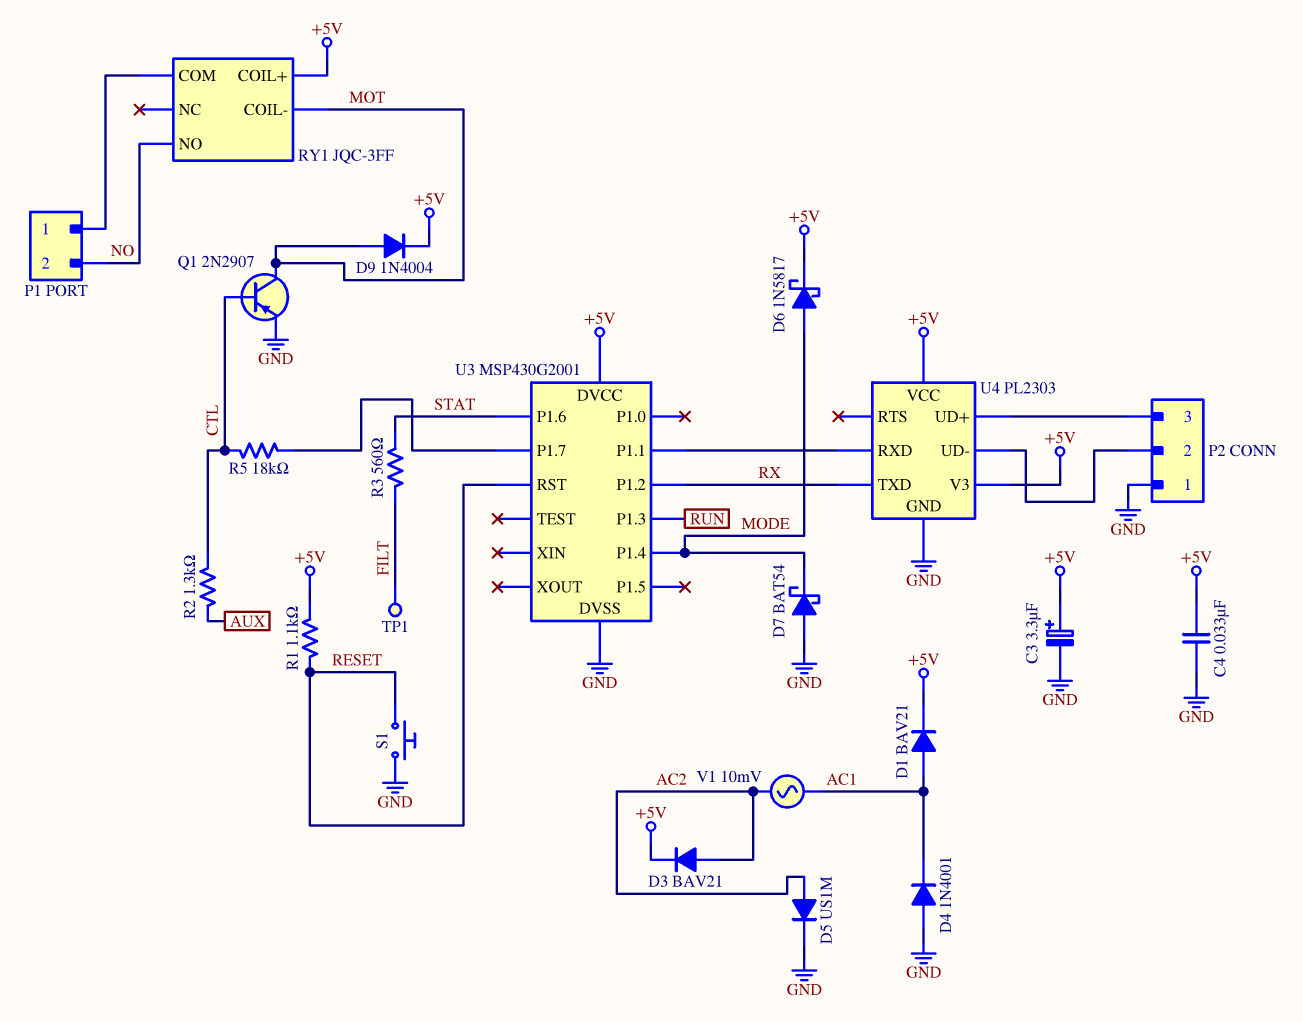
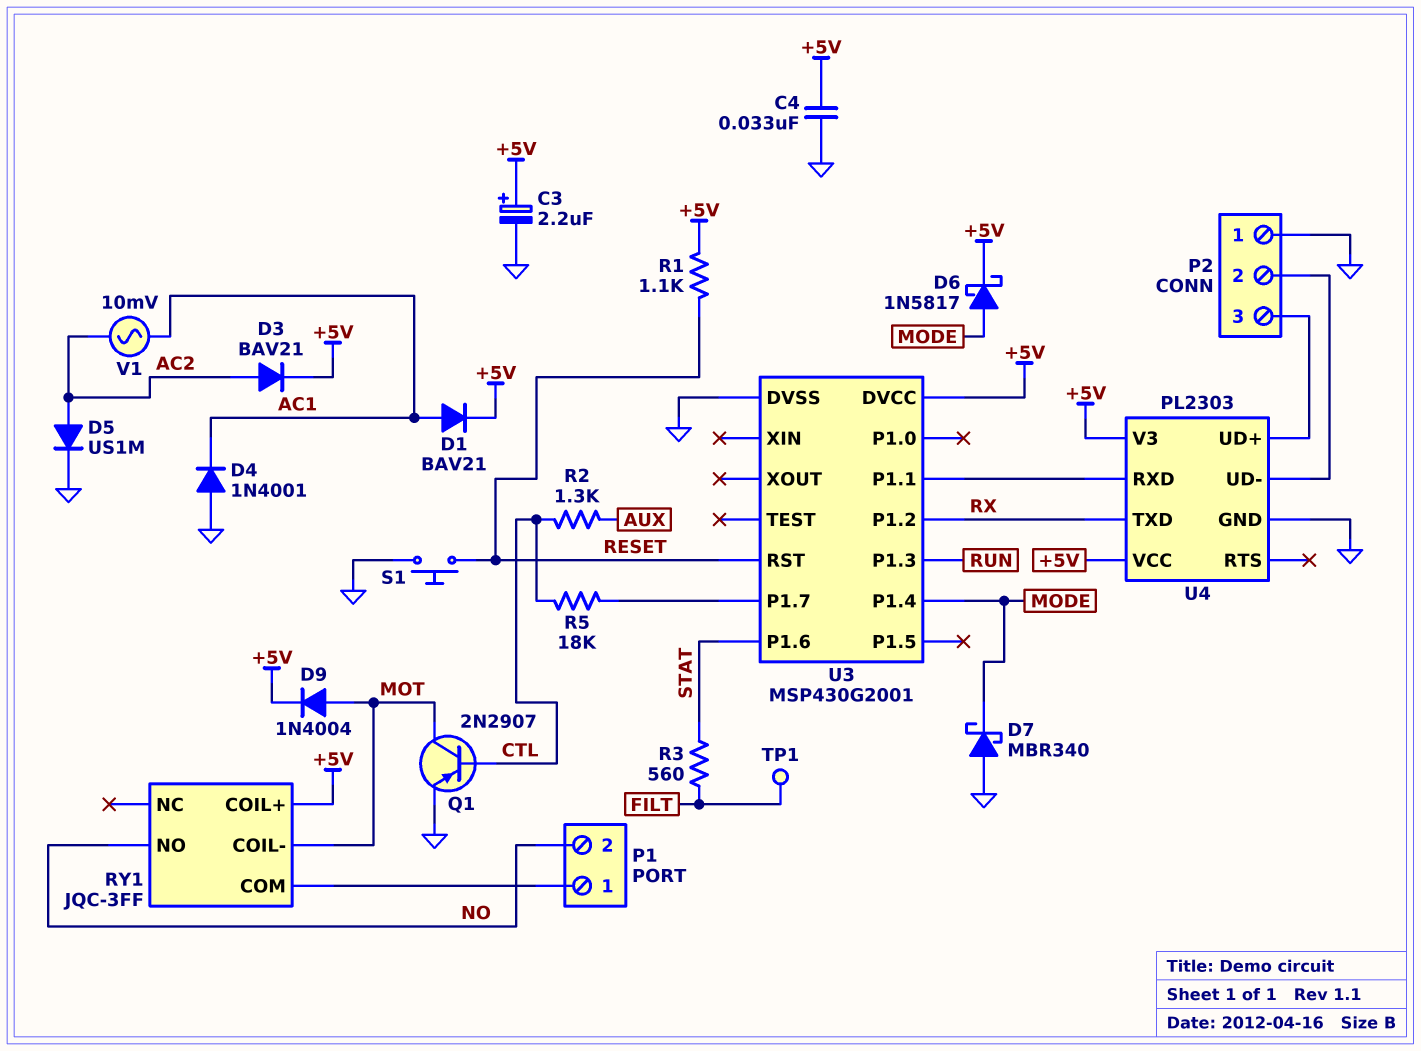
C3: 3.3uF (plus +5V, minus GND) -> 2.2uF (plus +5V, minus GND)
D7: schottky BAT54 (A GND, K MODE) -> schottky MBR340 (A GND, K MODE)

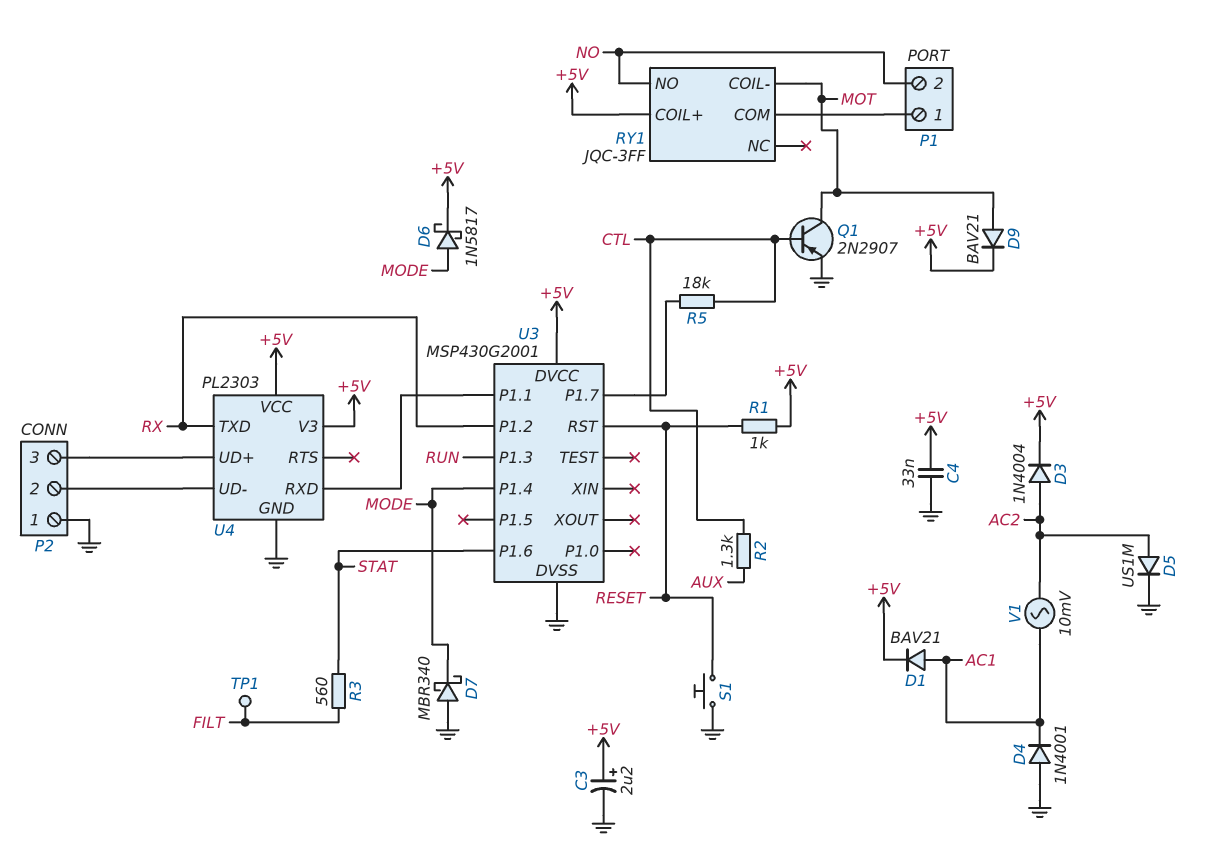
D3: diode BAV21 (A AC2, K +5V) -> diode 1N4004 (A AC2, K +5V)
D9: diode 1N4004 (A MOT, K +5V) -> diode BAV21 (A MOT, K +5V)
R1: 1.1k (+5V, RESET) -> 1k (+5V, RESET)

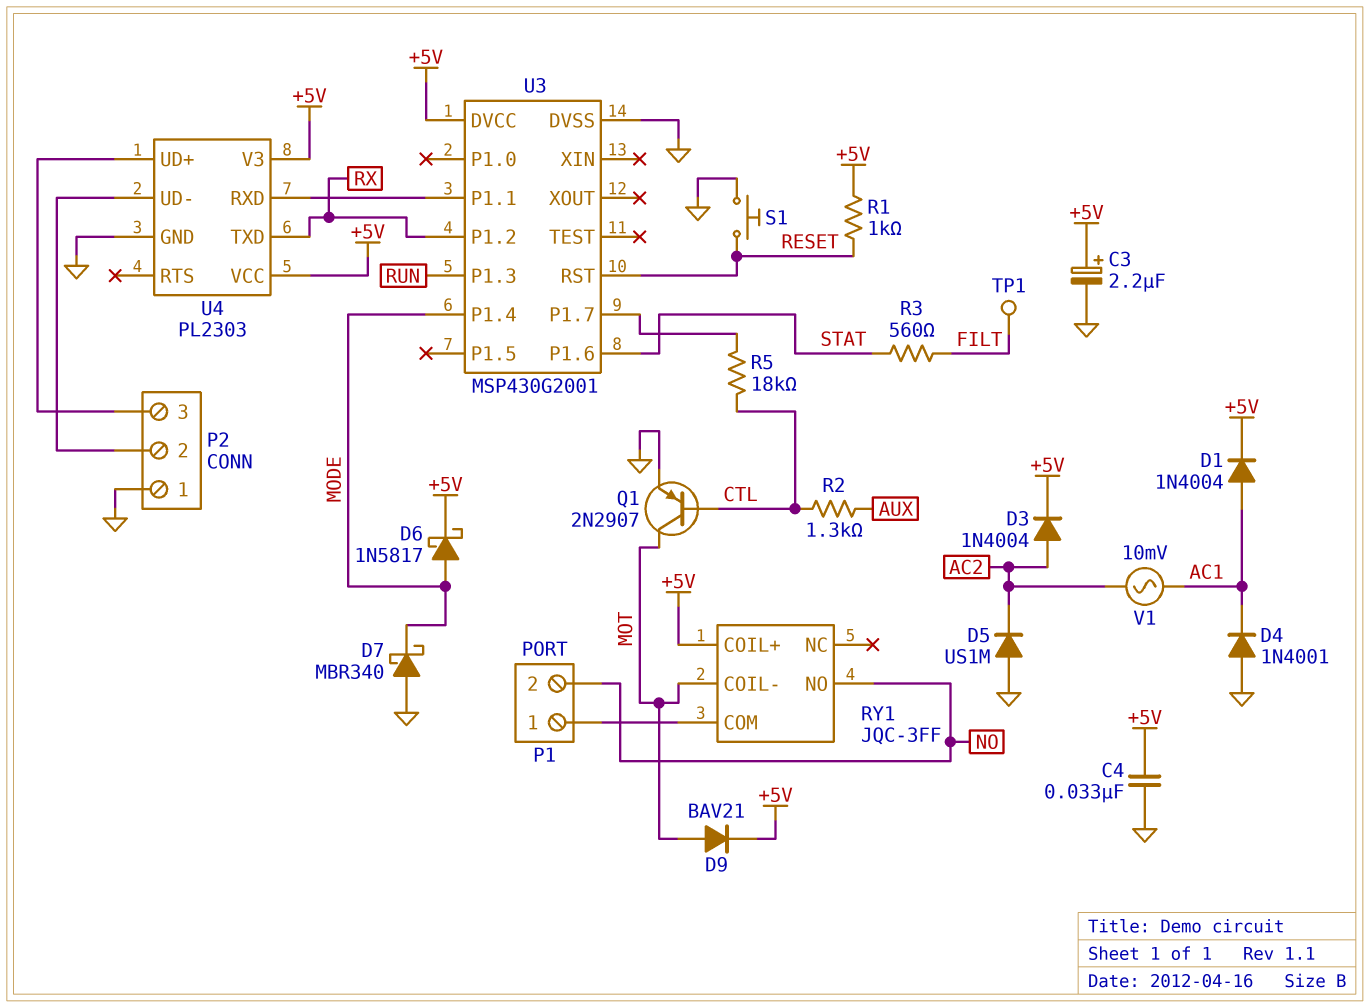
D1: diode BAV21 (A AC1, K +5V) -> diode 1N4004 (A AC1, K +5V)
D5: diode US1M (A AC2, K GND) -> diode US1M (A GND, K AC2)

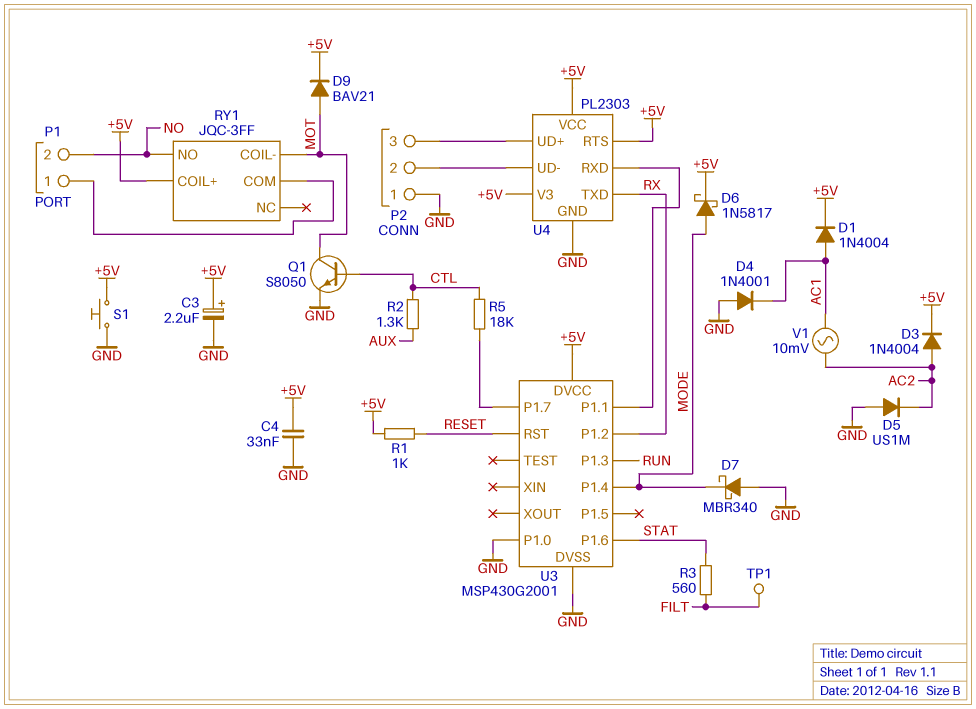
Q1: PNP 2N2907 (B CTL, C MOT, E GND) -> NPN S8050 (B CTL, C MOT, E GND)
S1: button (GND, RESET) -> button (+5V, GND)
U3 pin P1.0: none -> GND
U4 pin RTS: none -> +5V

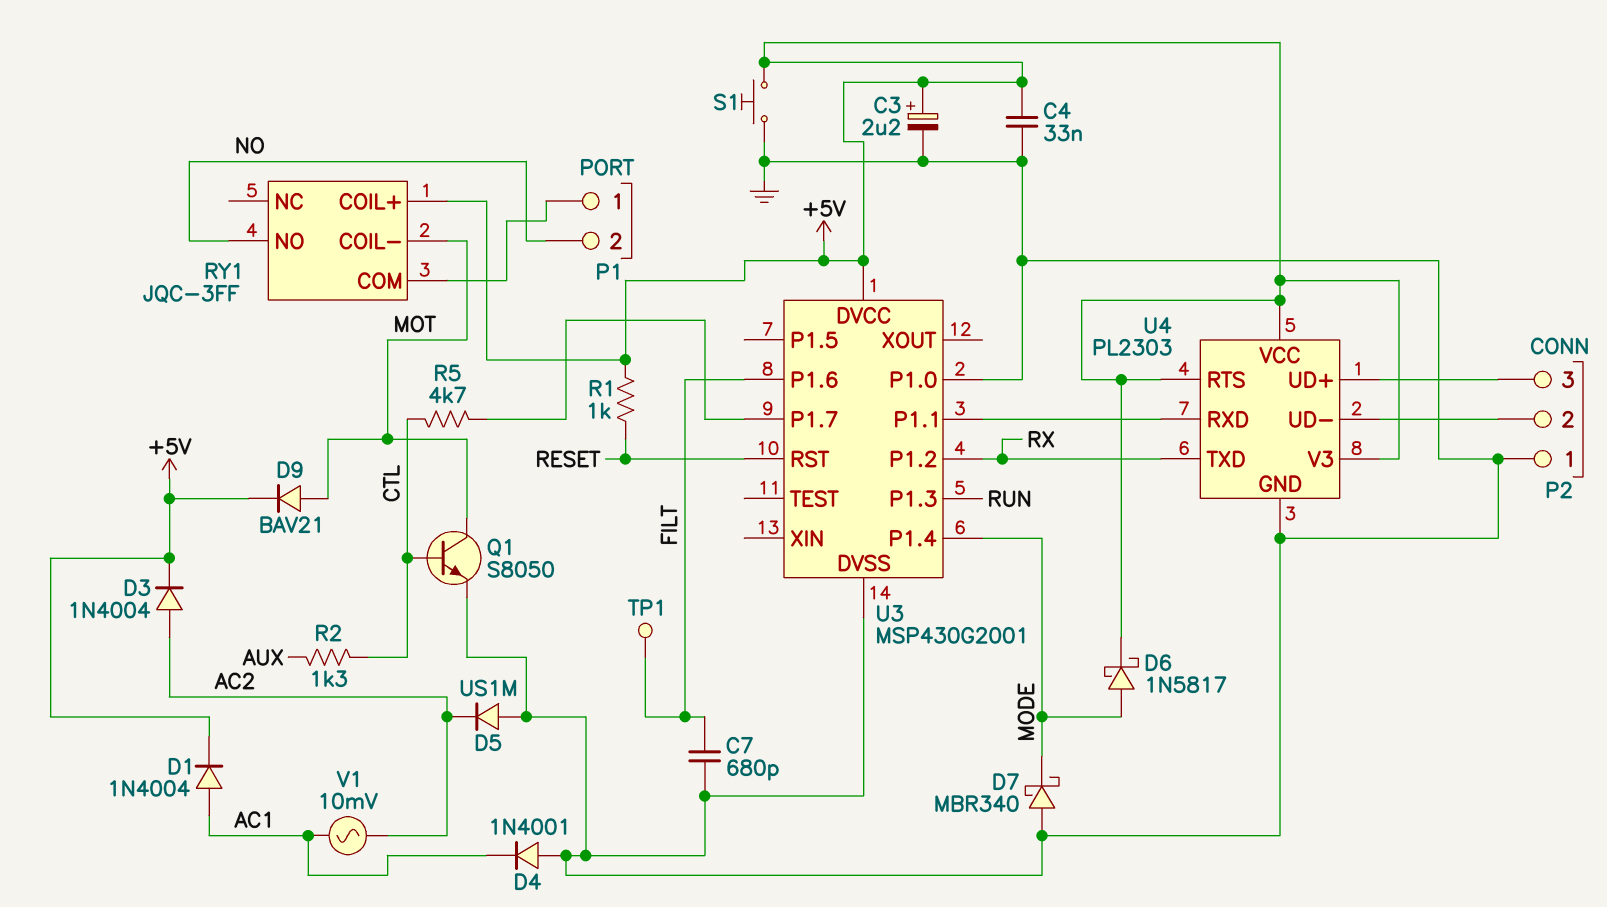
C7: none -> 680pF (FILT, GND)
R3: 560 (FILT, STAT) -> none
R5: 18k (CTL, U3/P1.7) -> 4.7k (CTL, U3/P1.7)
U3 pin P1.6: STAT -> FILT

